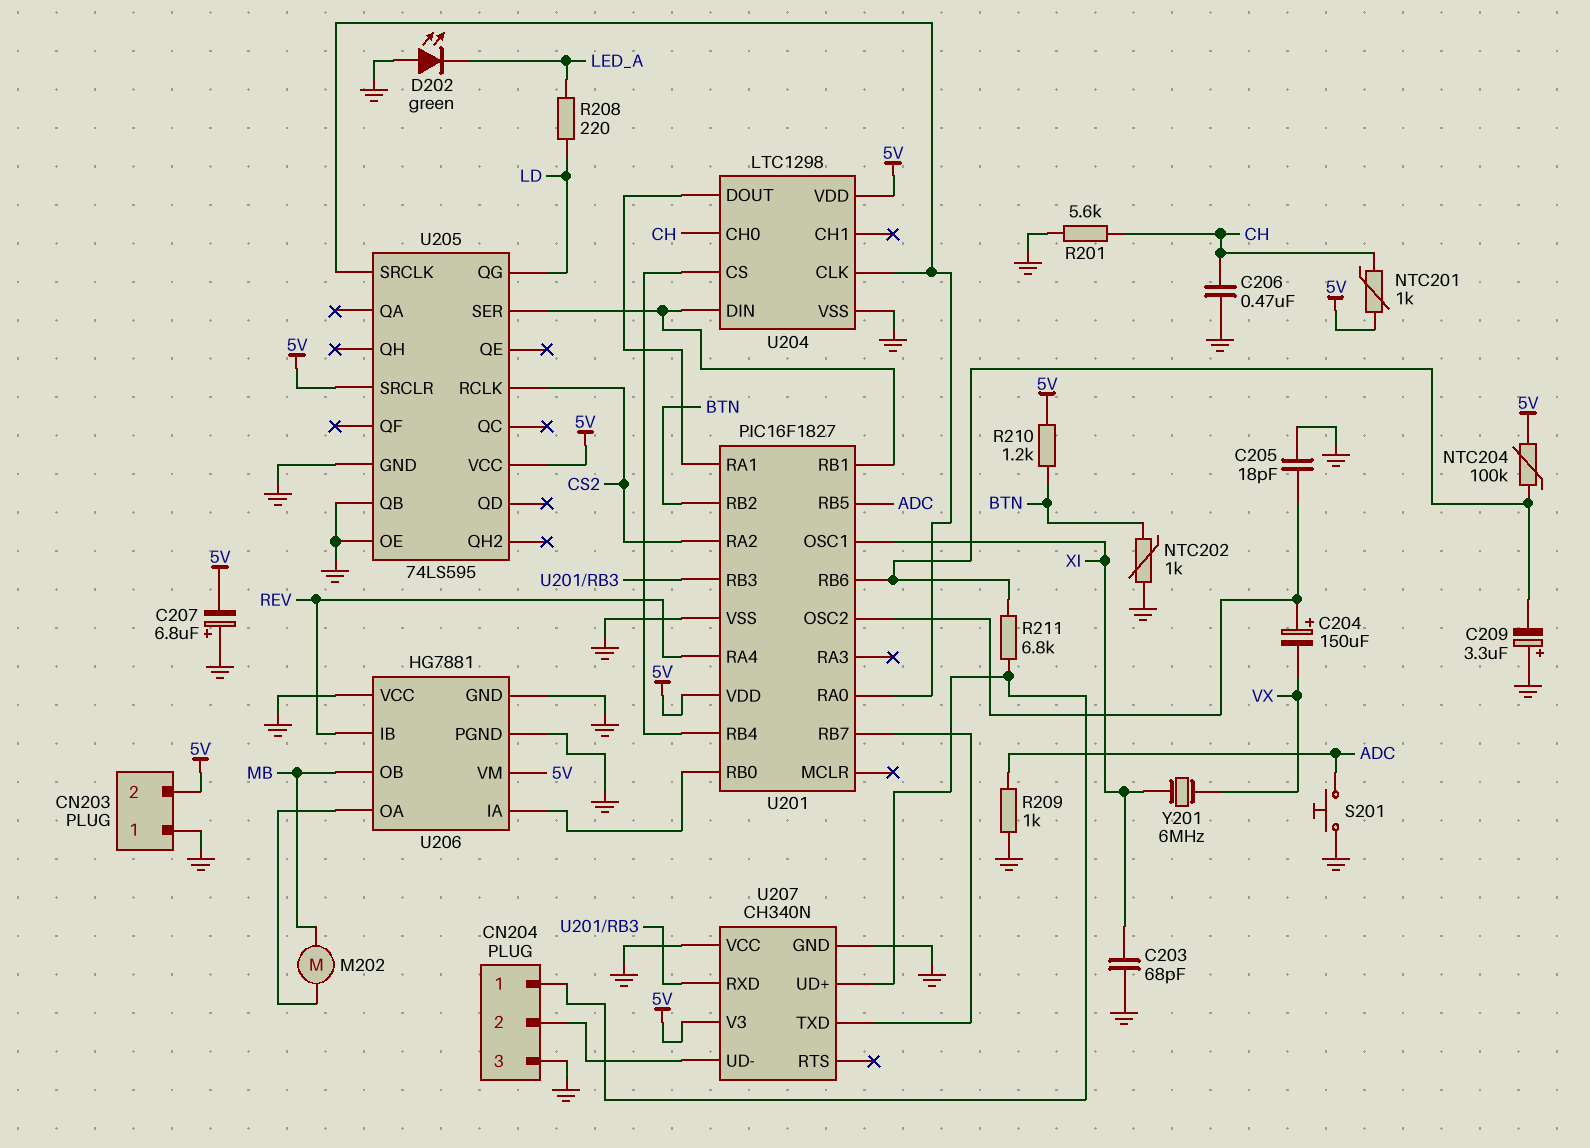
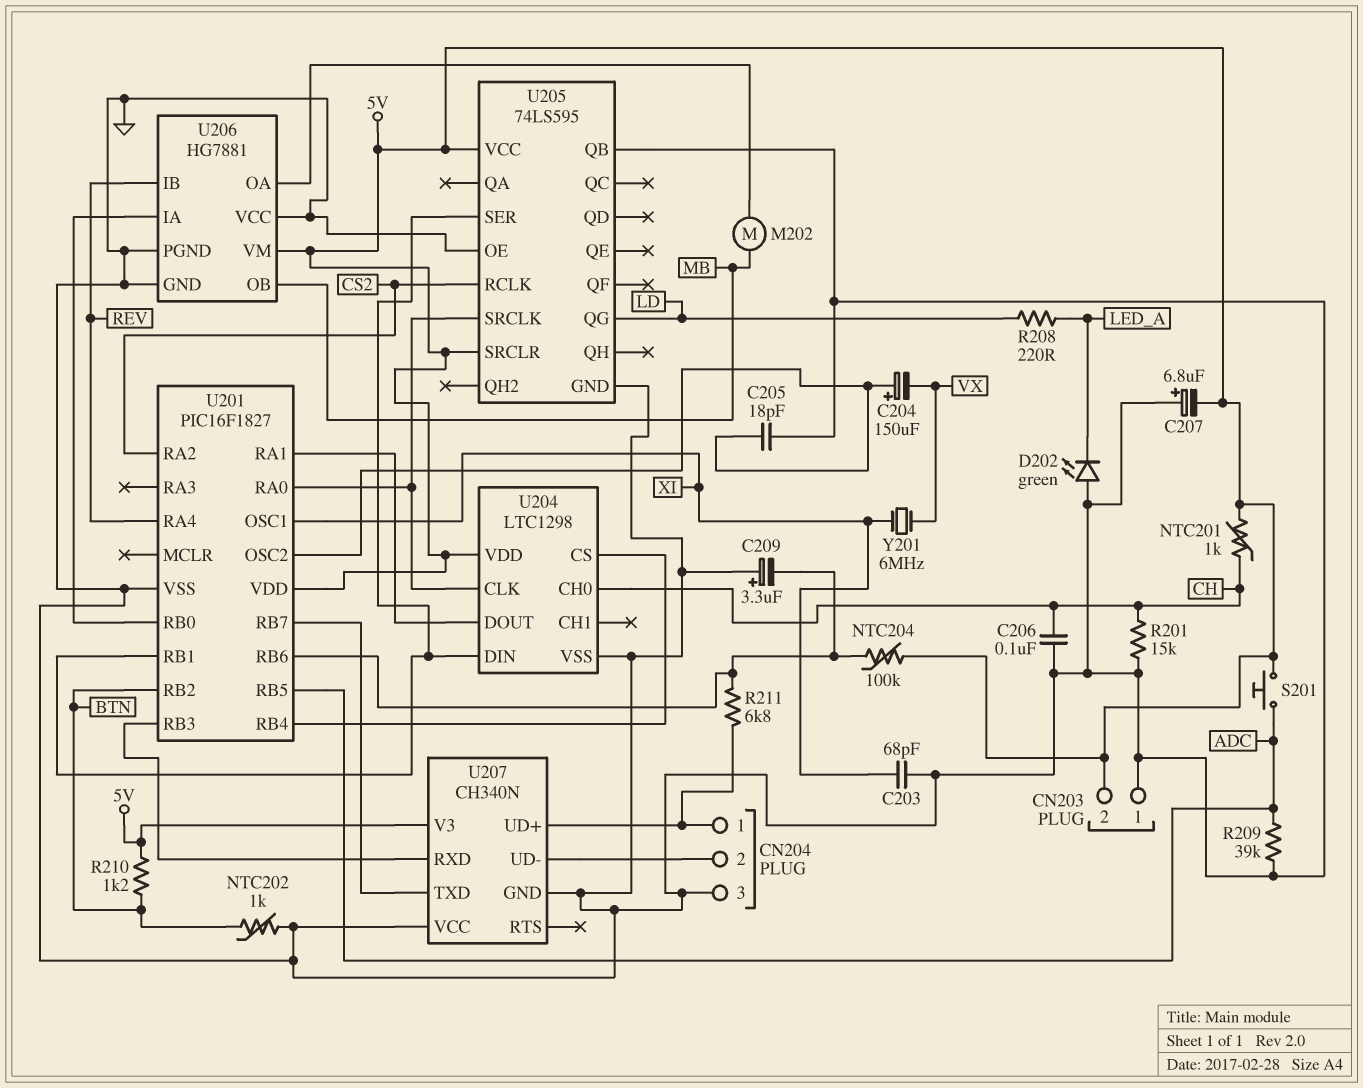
C206: 470nF (CH, GND) -> 100nF (CH, GND)
R201: 5.6k (CH, GND) -> 15k (CH, GND)
R209: 1k (ADC, GND) -> 39k (ADC, GND)
S201: button (ADC, GND) -> button (5V, ADC)

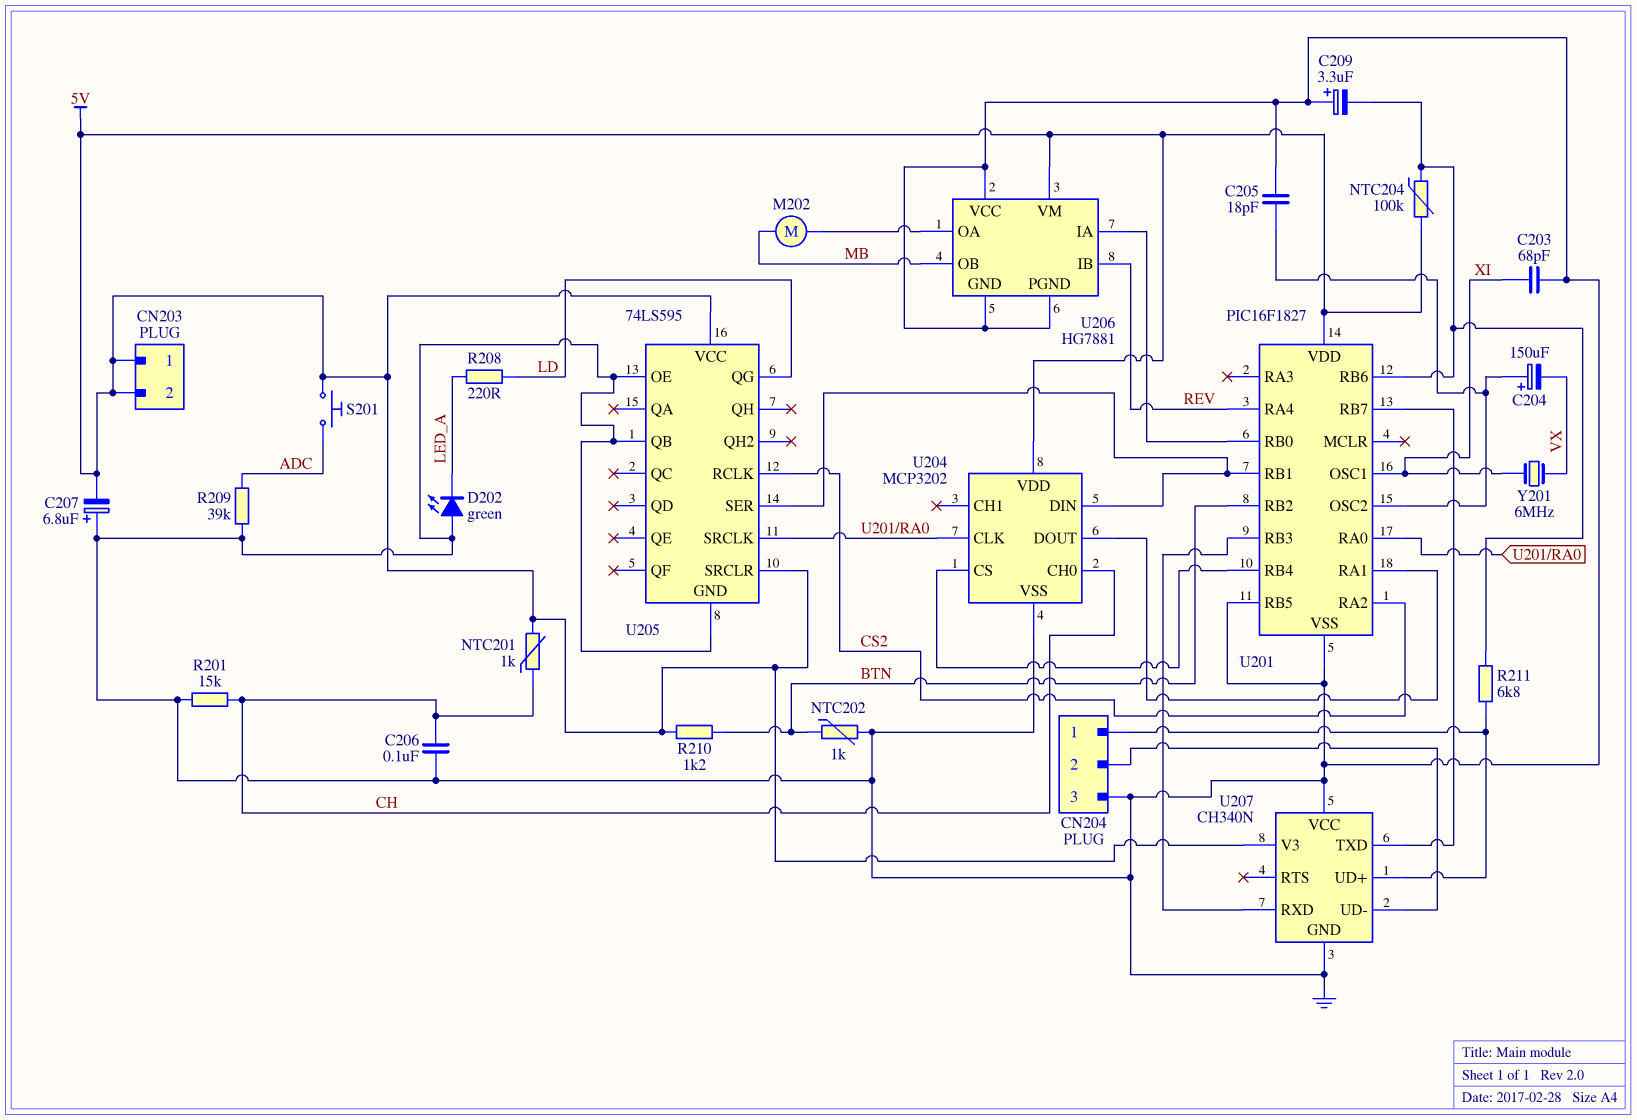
CN203 pin 1: GND -> 5V
U201 pin RB5: ADC -> GND
U204: LTC1298 -> MCP3202

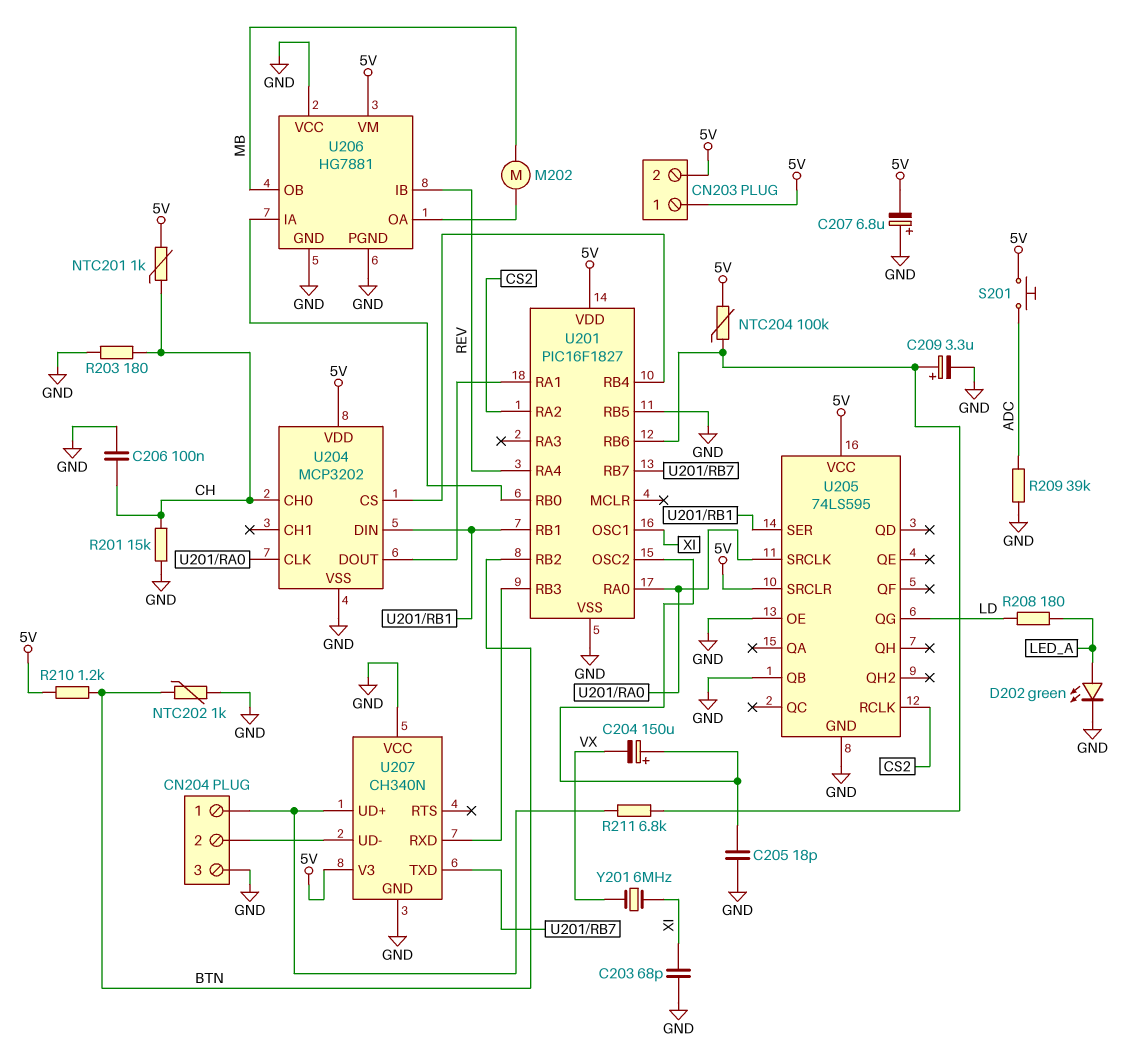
C209: 3.3uF (plus GND, minus U201/RB6) -> 3.3uF (plus U201/RB6, minus GND)
D202: LED green (A GND, K LED_A) -> LED green (A LED_A, K GND)
R203: none -> 180 (CH, GND)
R208: 220 (LD, LED_A) -> 180 (LD, LED_A)

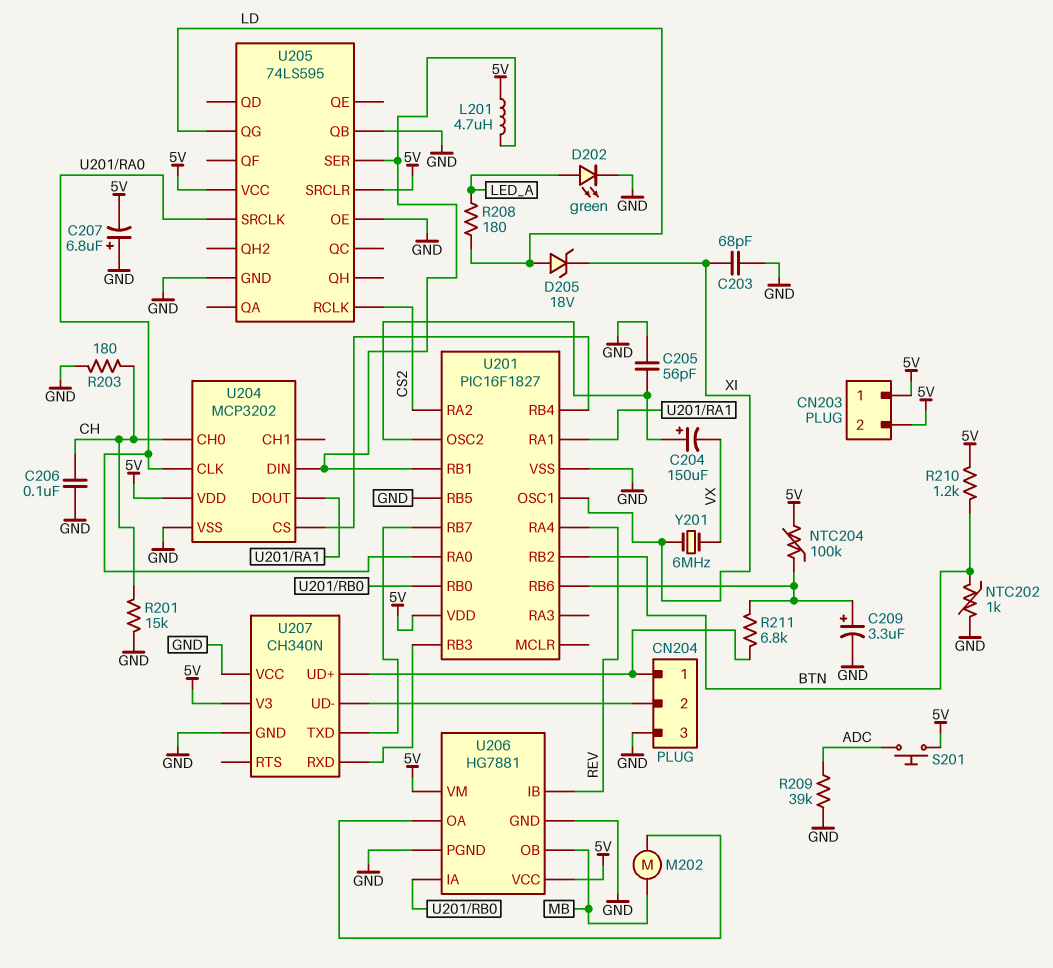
C205: 18pF (GND, U201/OSC2) -> 56pF (GND, U201/OSC2)
D205: none -> zener 18V (A LD, K XI)
L201: none -> 4.7uH (5V, U201/RB1)
NTC201: 1k (5V, CH) -> none
U206 pin VCC: GND -> 5V

